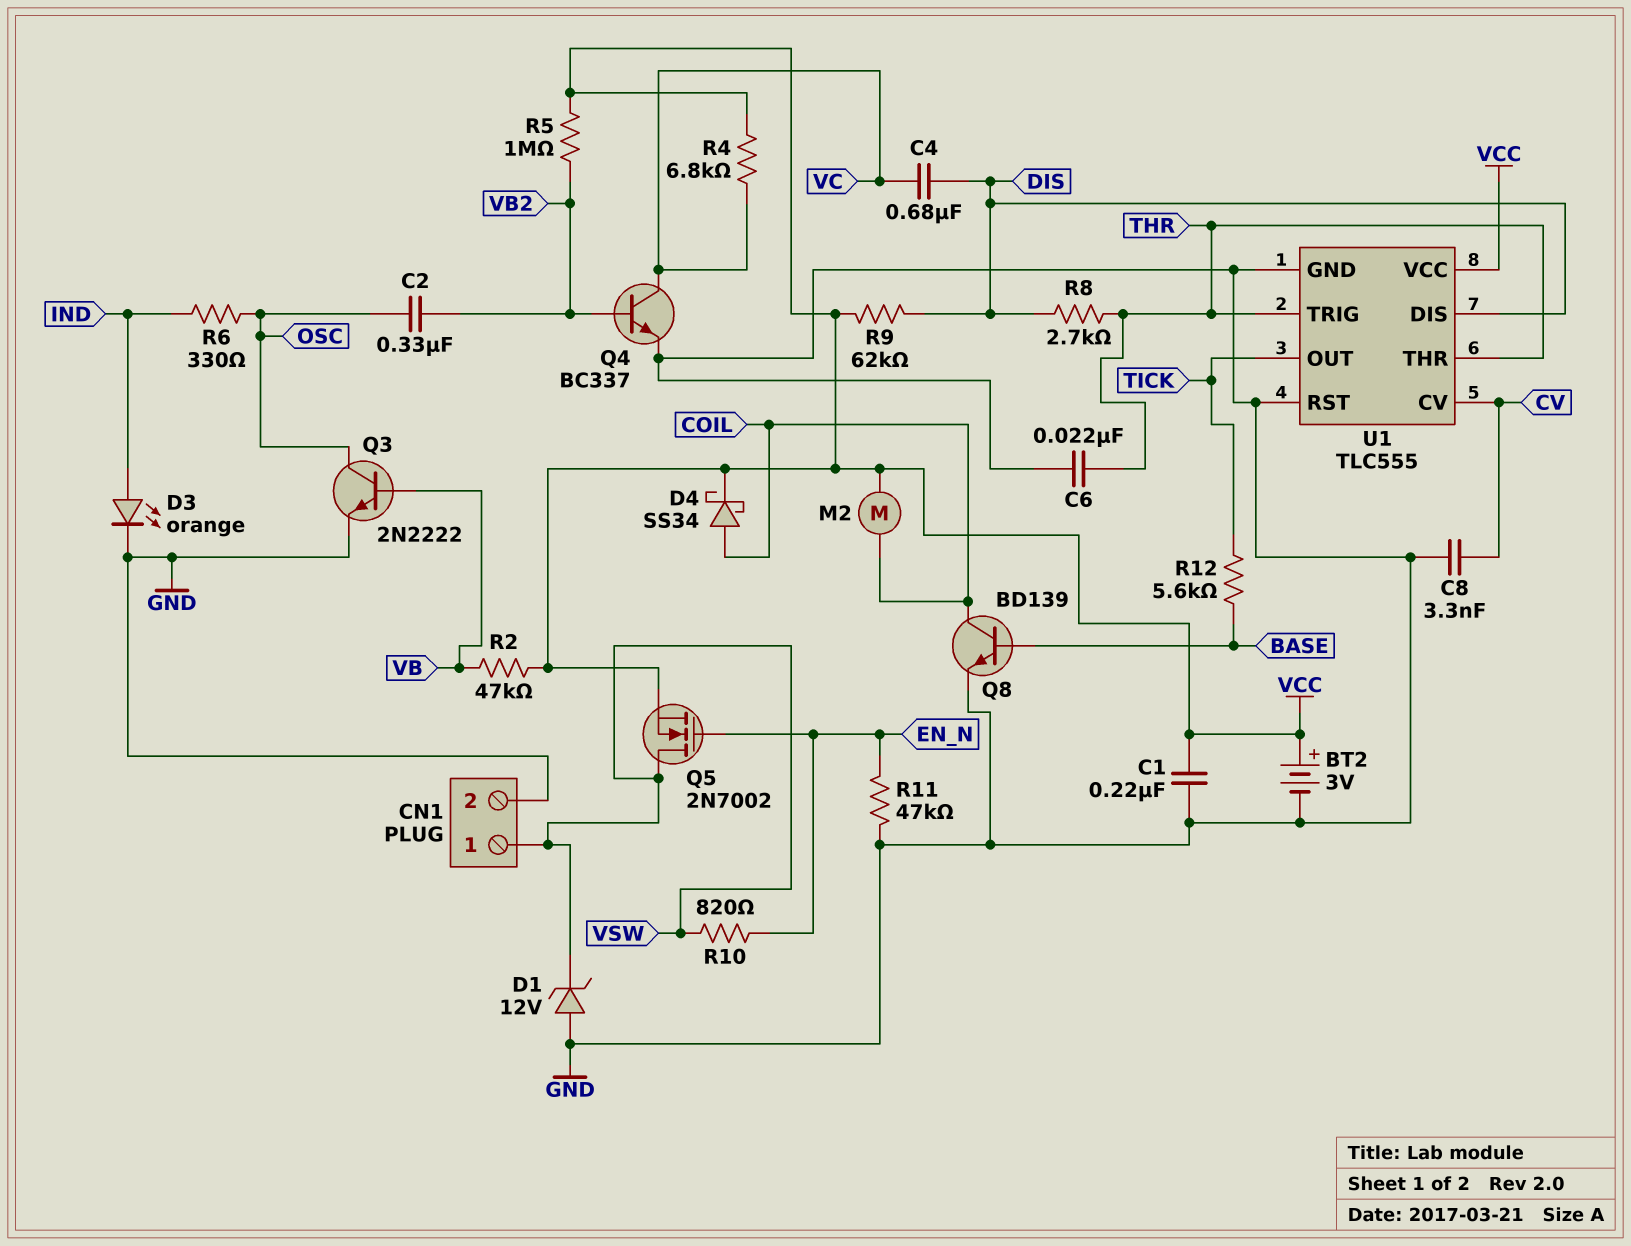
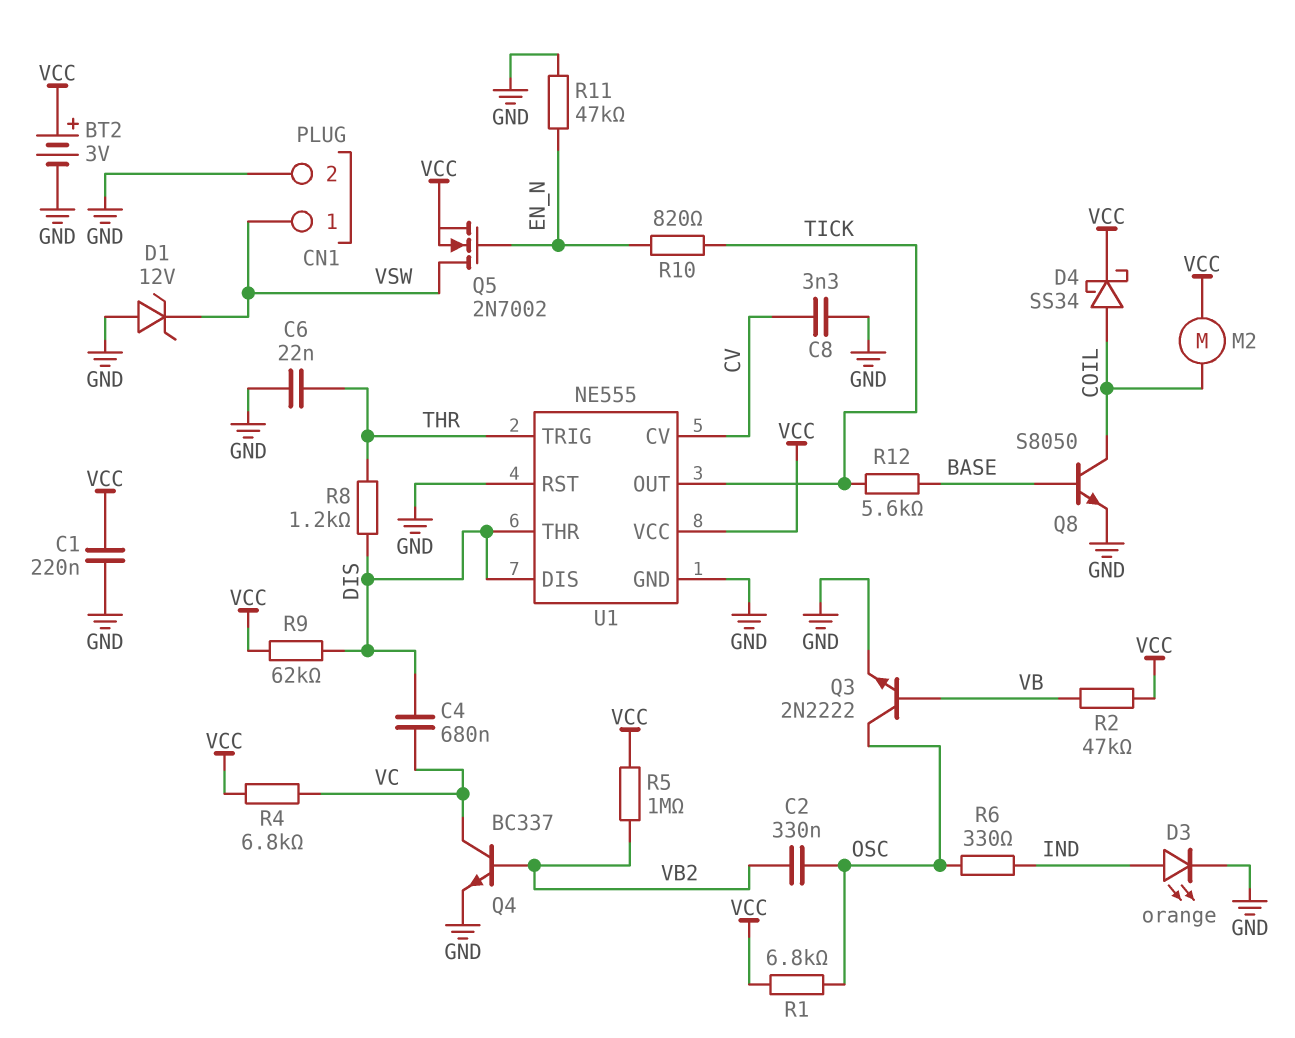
Q8: NPN BD139 (B BASE, C COIL, E GND) -> NPN S8050 (B BASE, C COIL, E GND)
R1: none -> 6.8k (OSC, VCC)
R8: 2.7k (DIS, THR) -> 1.2k (DIS, THR)
R10: 820 (EN_N, VSW) -> 820 (EN_N, TICK)
U1: TLC555 -> NE555
U1 pin THR: THR -> DIS

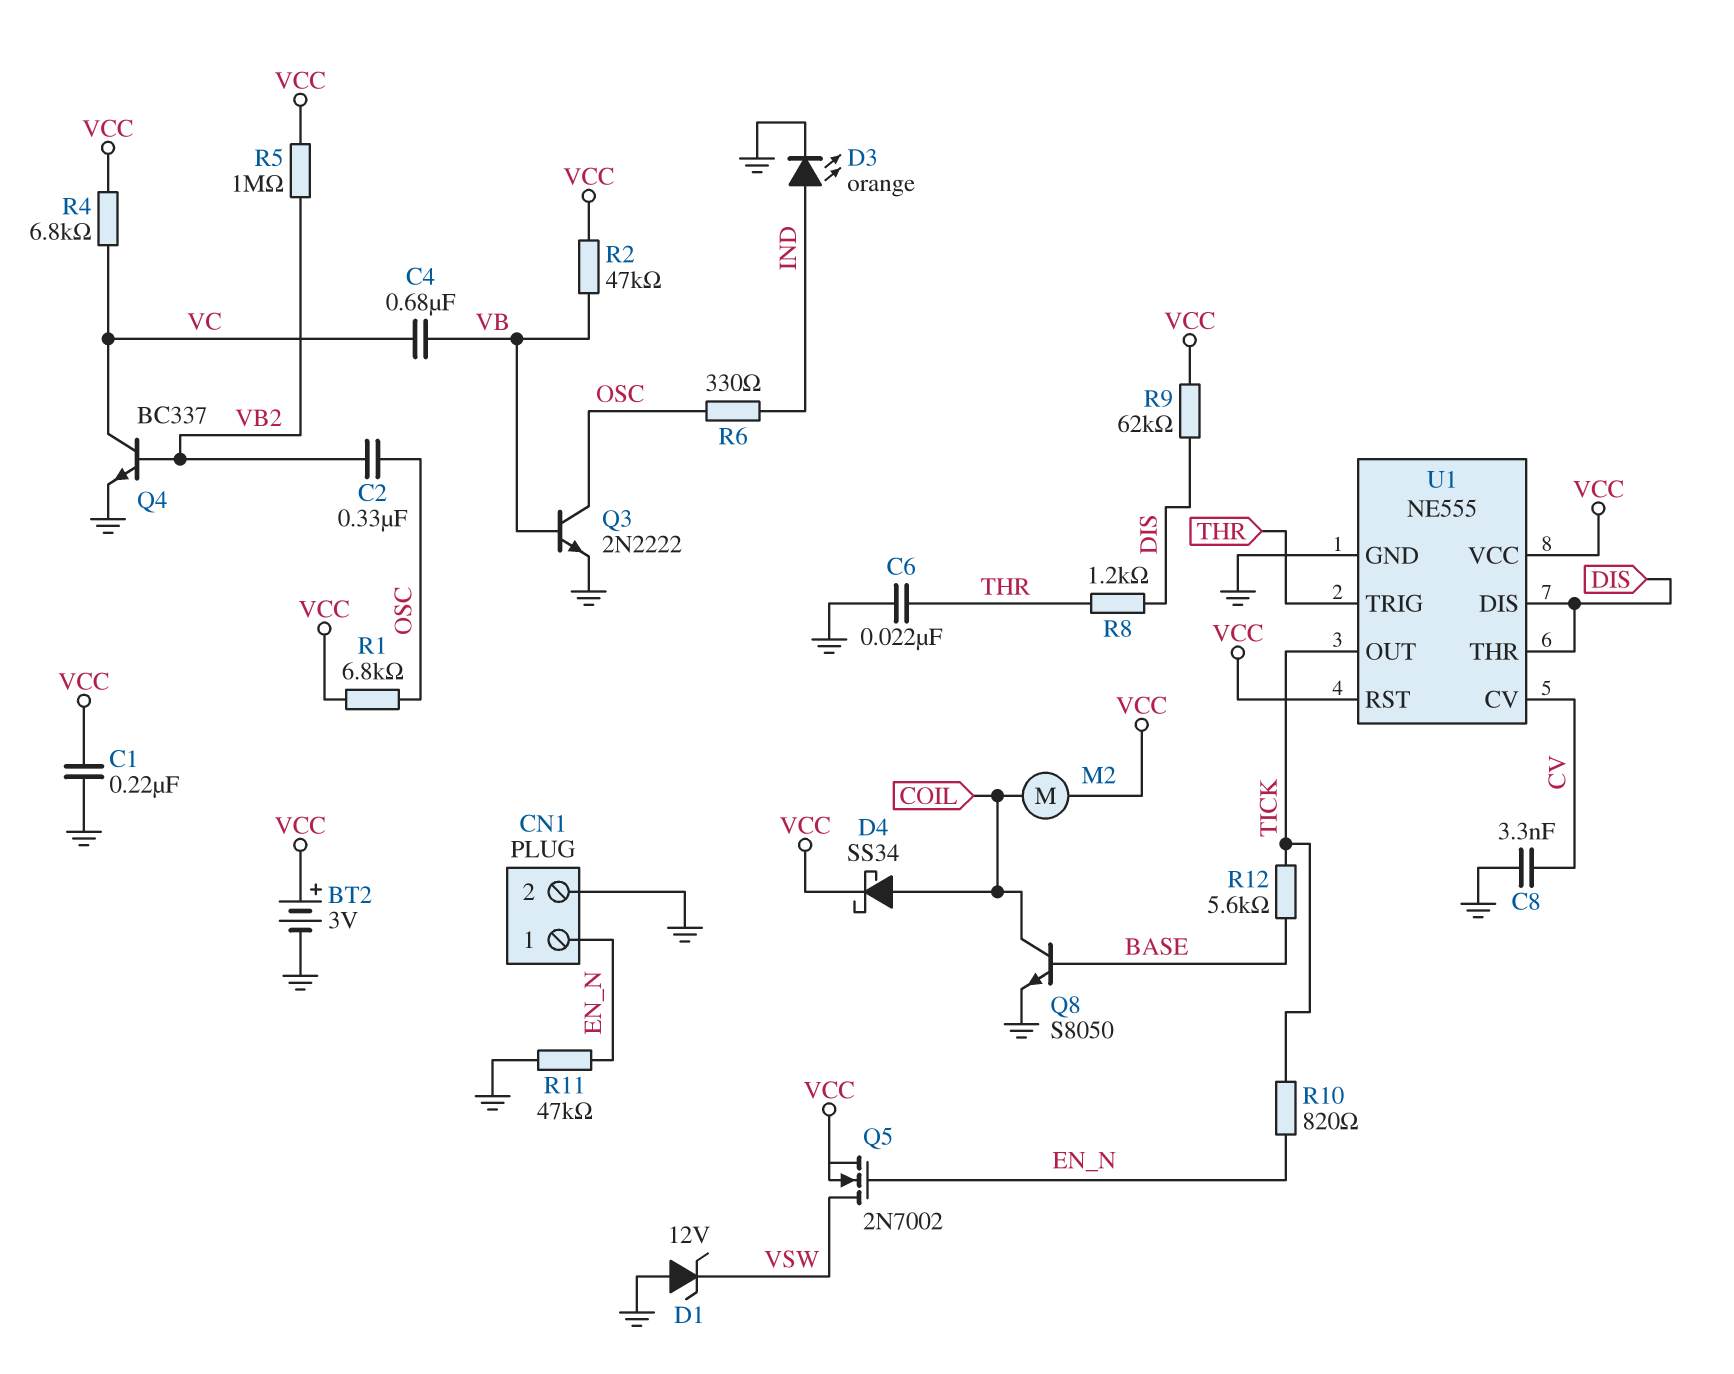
C4: 680nF (DIS, VC) -> 680nF (VB, VC)
CN1 pin 1: VSW -> EN_N
U1 pin RST: GND -> VCC

